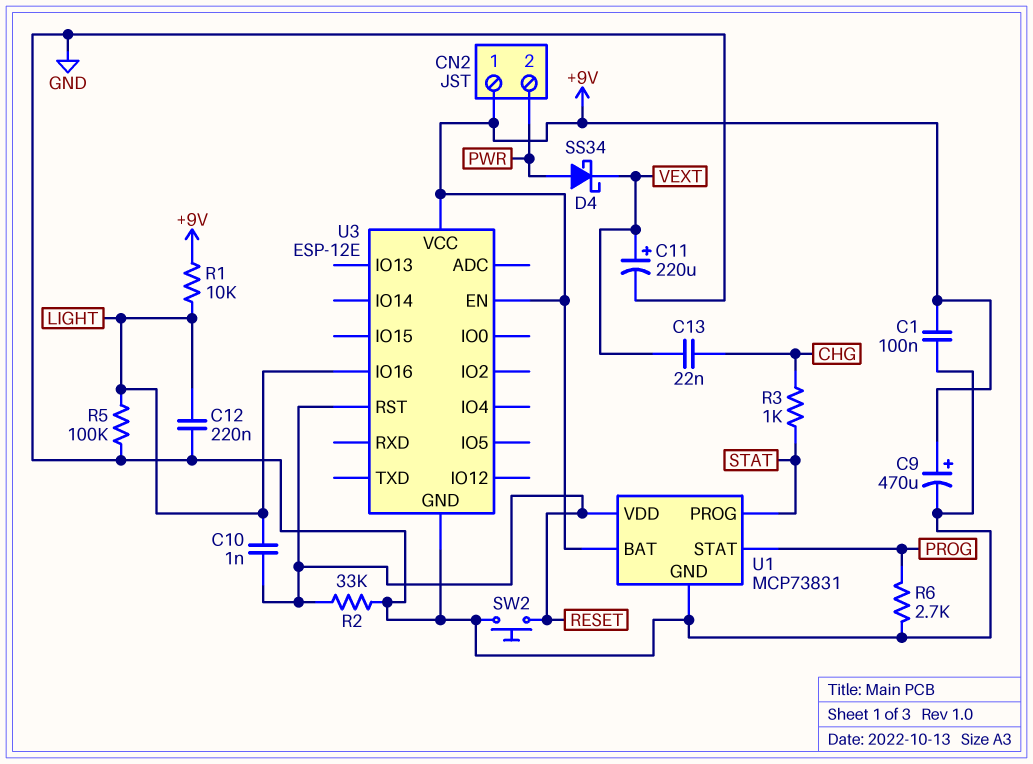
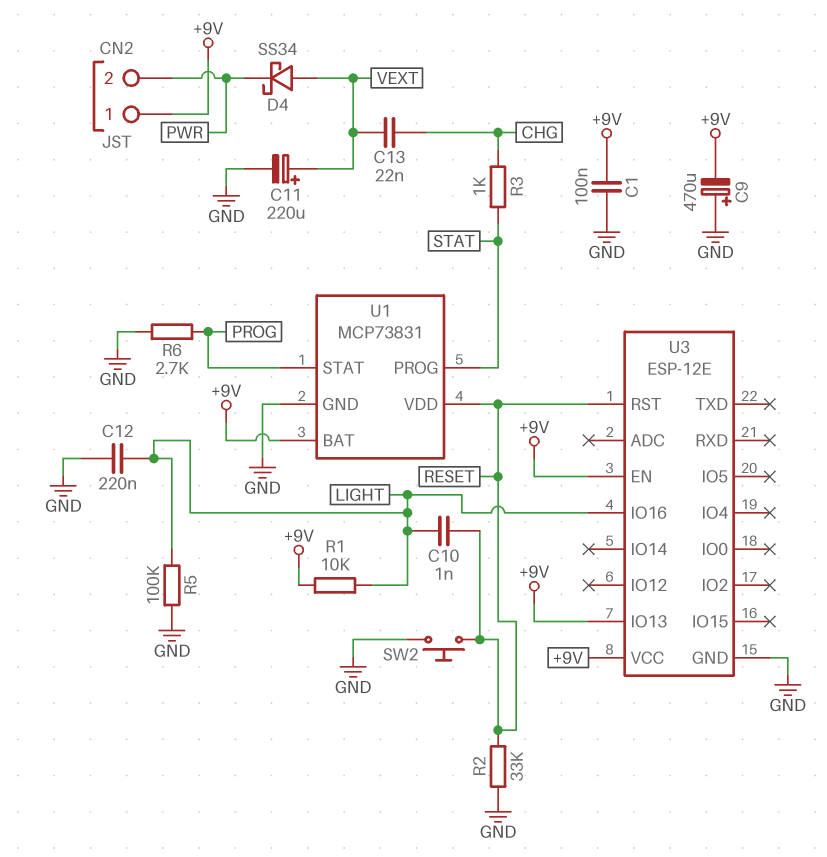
C9: 470uF (plus +9V, minus GND) -> 470uF (plus GND, minus +9V)
D4: schottky SS34 (A PWR, K VEXT) -> schottky SS34 (A VEXT, K PWR)
U3 pin IO13: none -> +9V

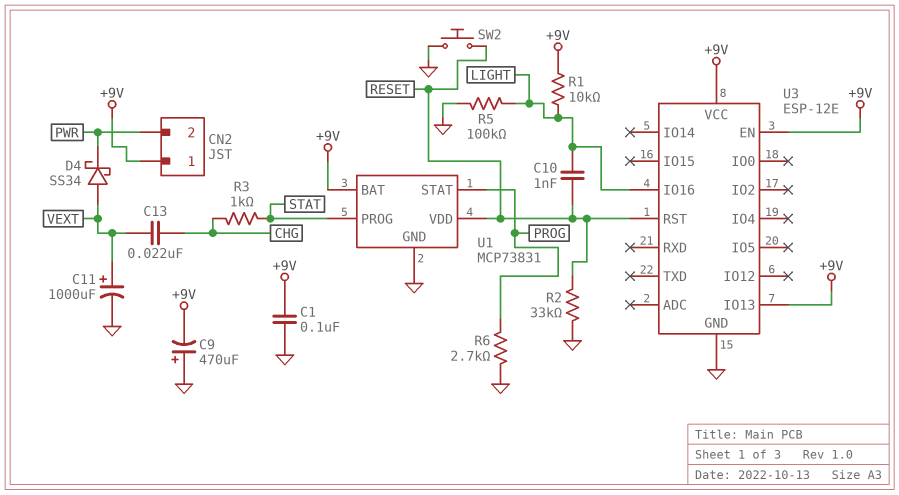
C11: 220uF (plus VEXT, minus GND) -> 1000uF (plus VEXT, minus GND)
C12: 220nF (GND, LIGHT) -> none

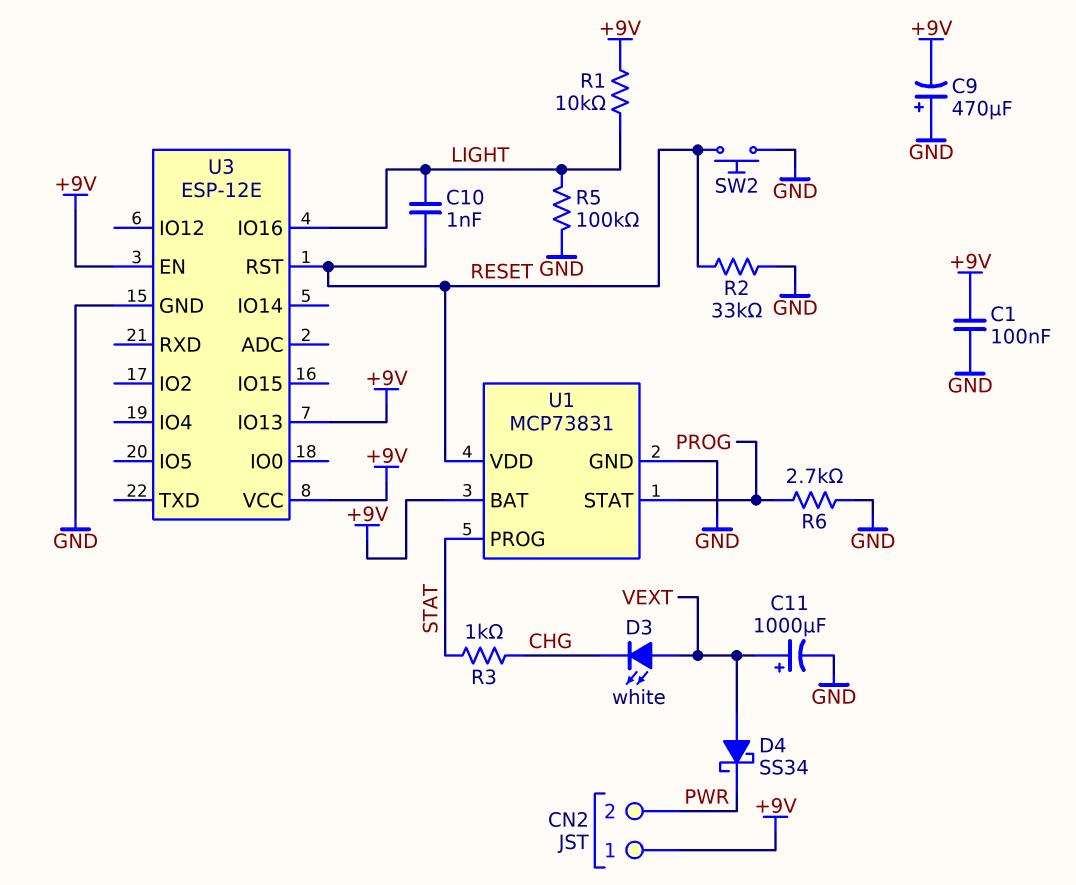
C13: 22nF (CHG, VEXT) -> none
D3: none -> LED white (A VEXT, K CHG)

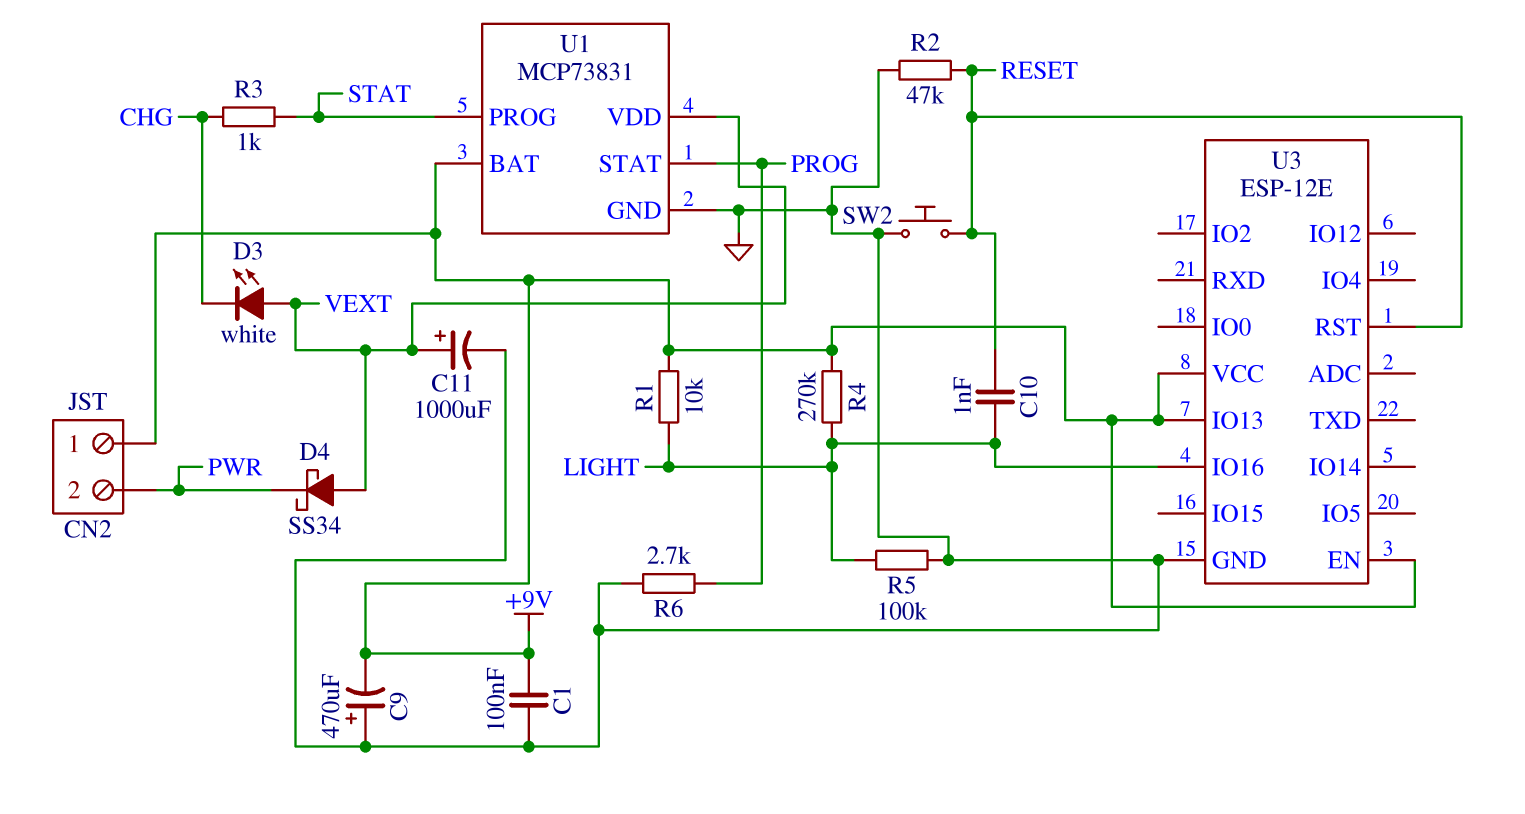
R2: 33k (GND, RESET) -> 47k (GND, RESET)
R4: none -> 270k (+9V, LIGHT)
U1 pin VDD: RESET -> VEXT

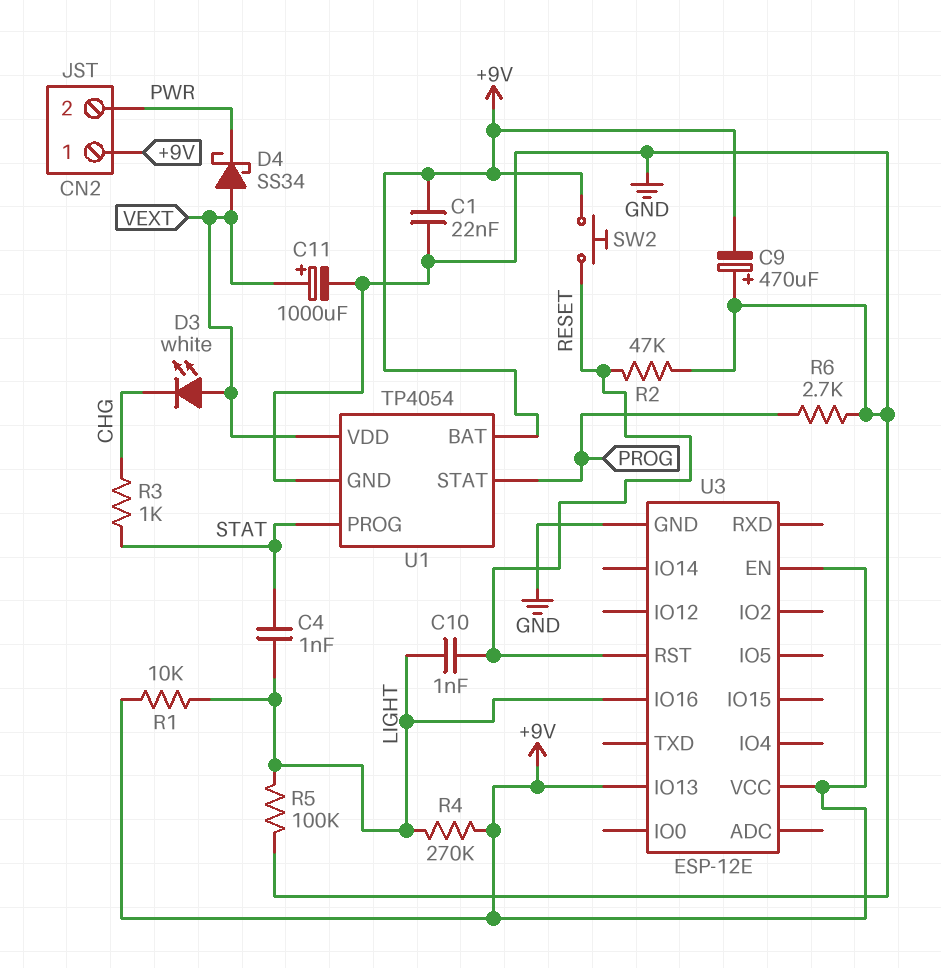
C1: 100nF (+9V, GND) -> 22nF (+9V, GND)
C4: none -> 1nF (LIGHT, STAT)
SW2: button (GND, RESET) -> button (+9V, RESET)
U1: MCP73831 -> TP4054

